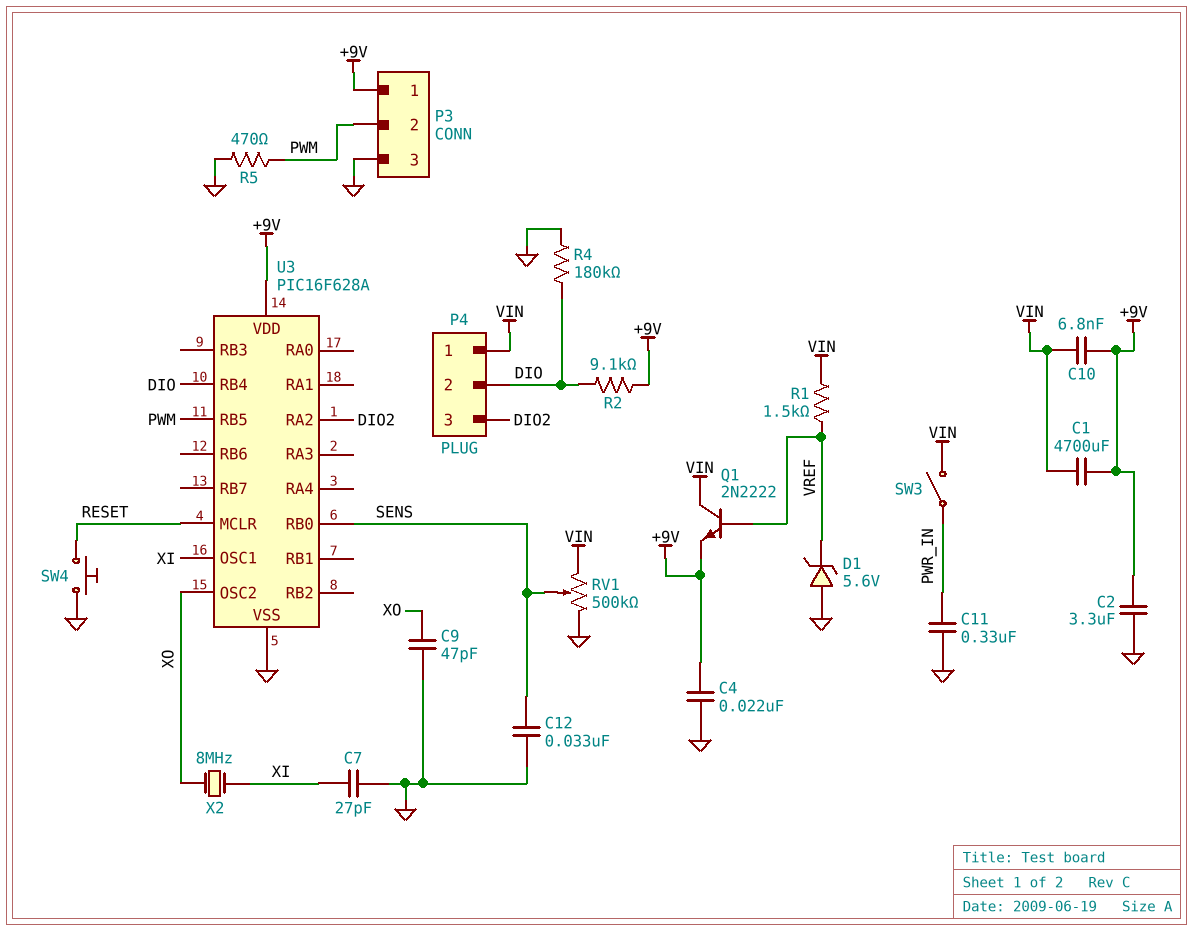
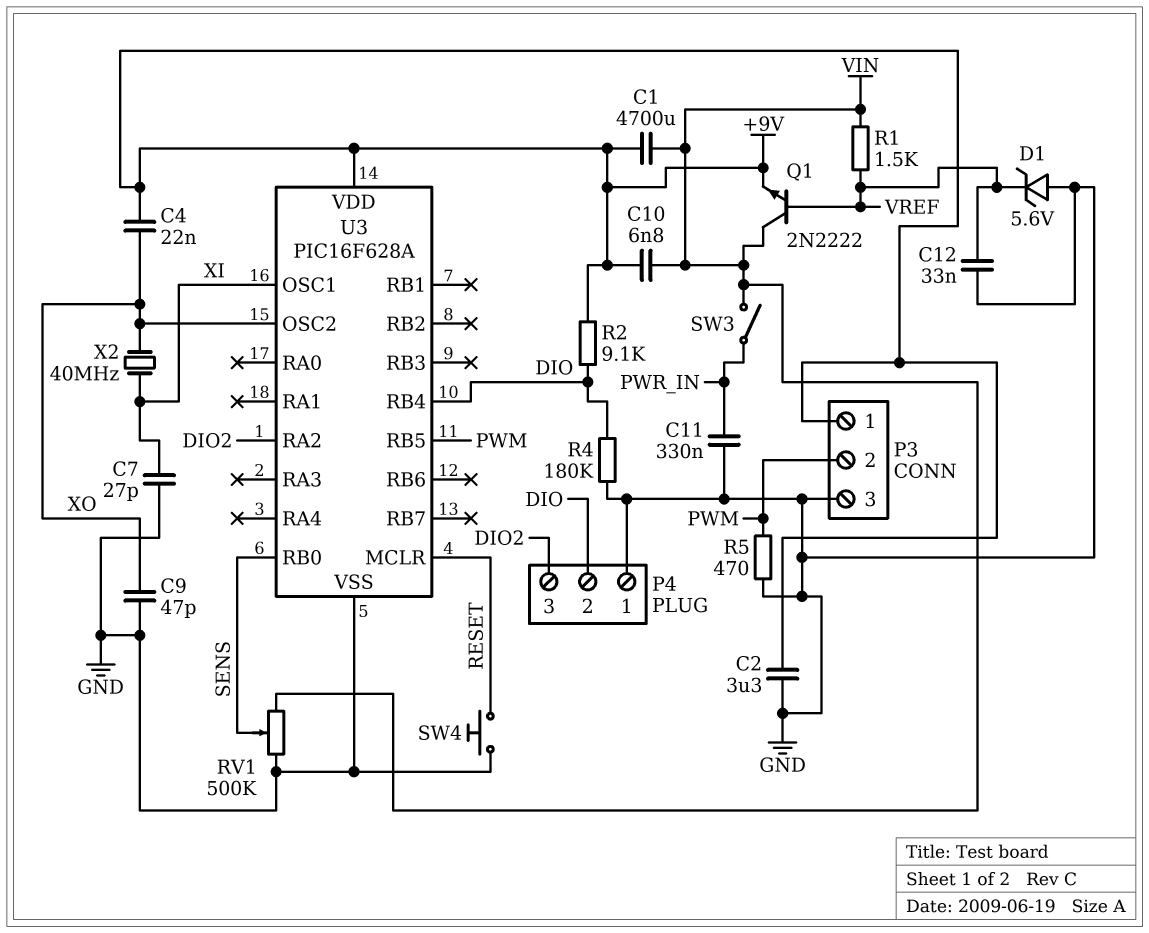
C4: 22nF (+9V, GND) -> 22nF (+9V, XO)
C12: 33nF (GND, SENS) -> 33nF (GND, VREF)
P4 pin 1: VIN -> GND
X2: 8MHz (XI, XO) -> 40MHz (XI, XO)

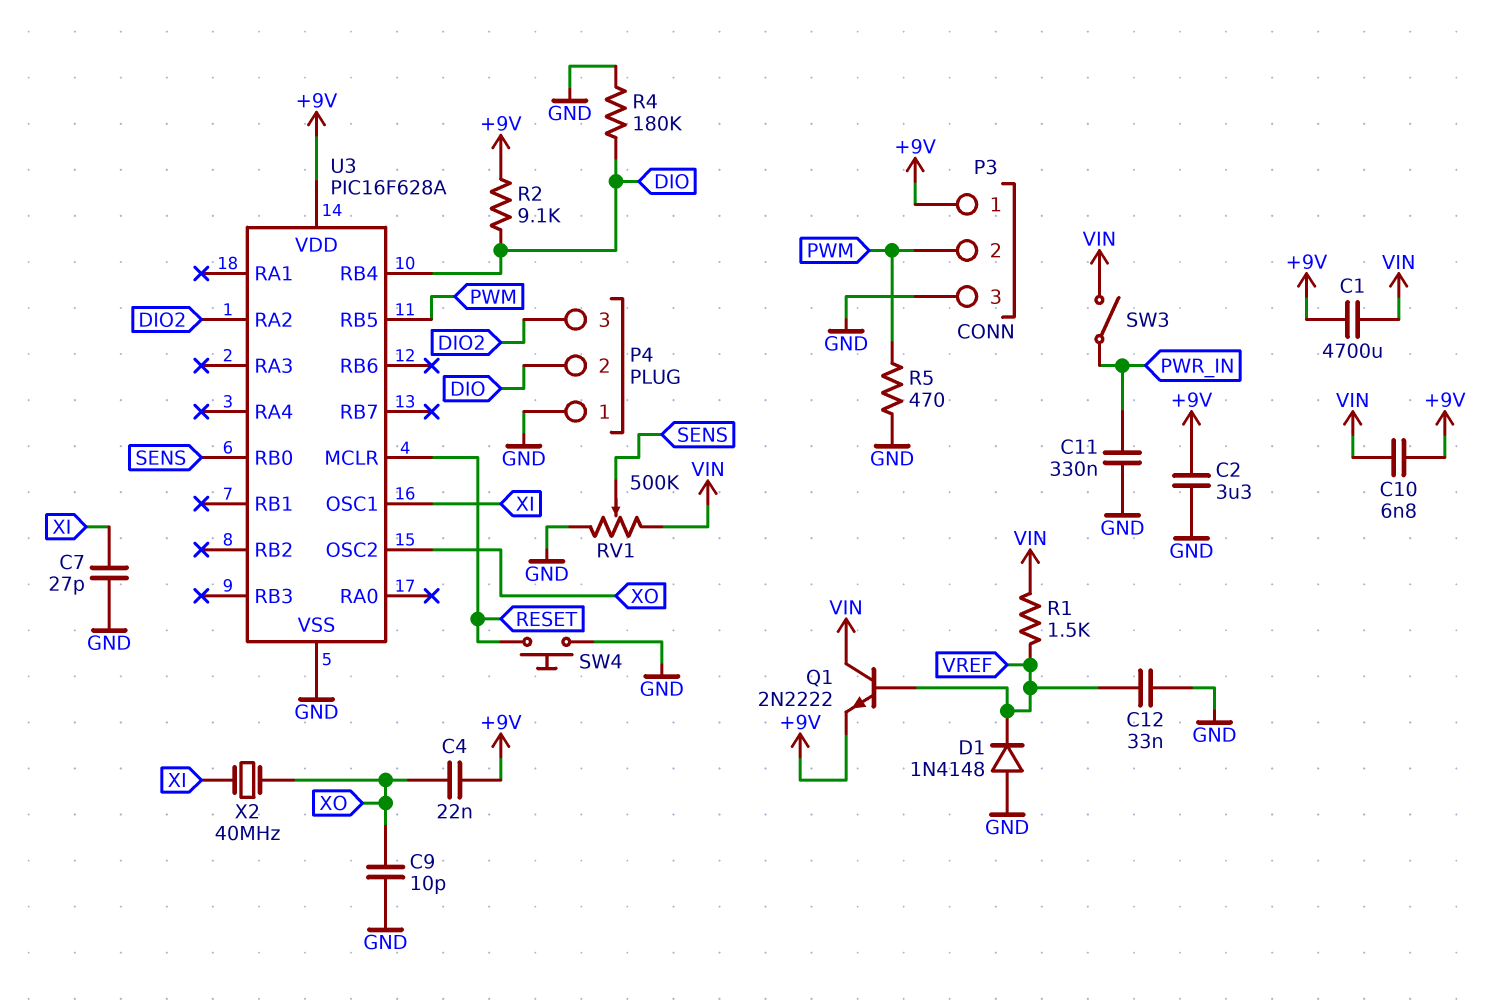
C9: 47pF (GND, XO) -> 10pF (GND, XO)
D1: zener 5.6V (A GND, K VREF) -> diode 1N4148 (A GND, K VREF)

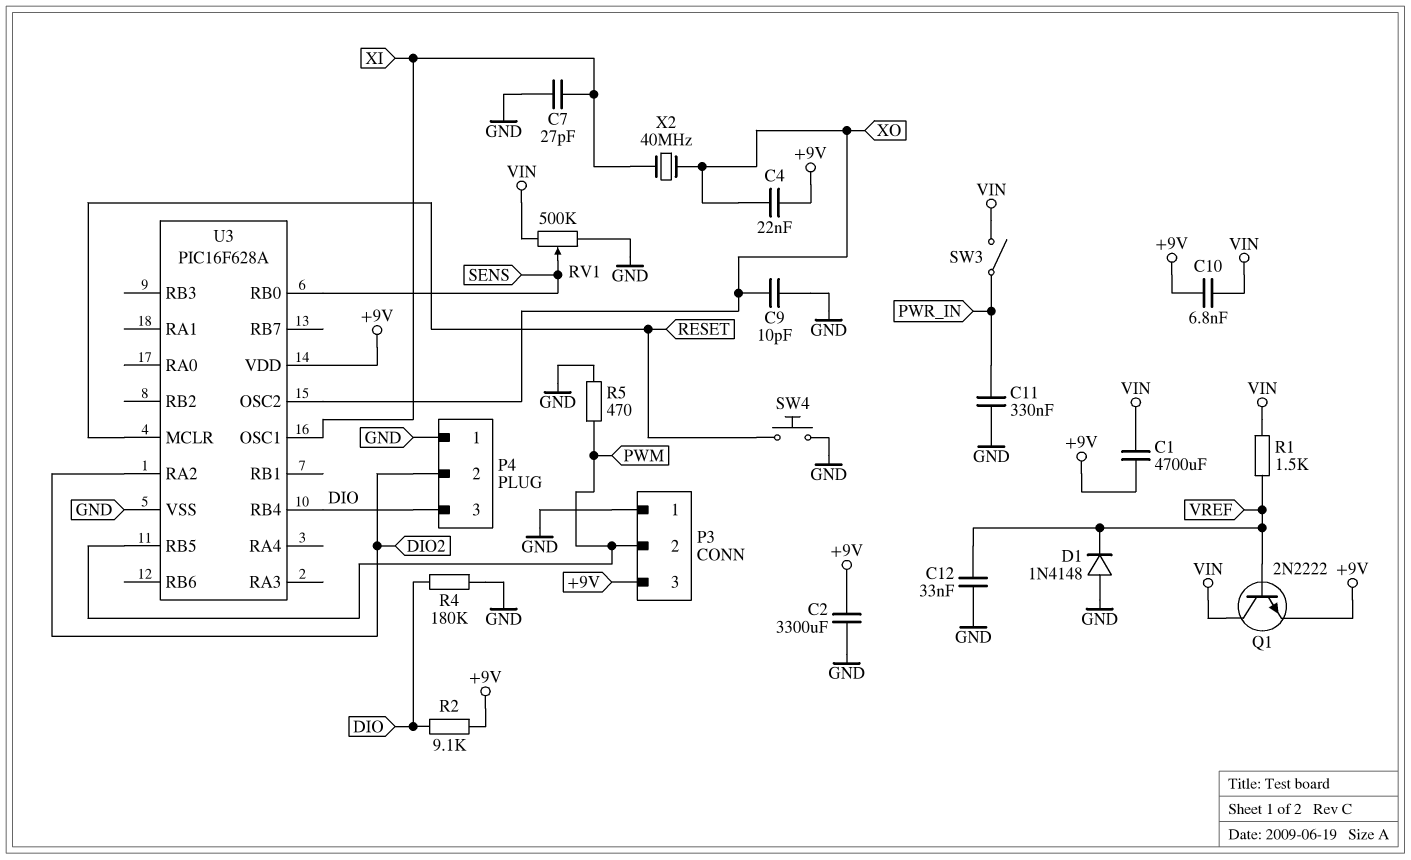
C2: 3.3uF (+9V, GND) -> 3300uF (+9V, GND)
P3 pin 1: +9V -> GND
P3 pin 3: GND -> +9V
P4 pin 2: DIO -> DIO2
P4 pin 3: DIO2 -> DIO

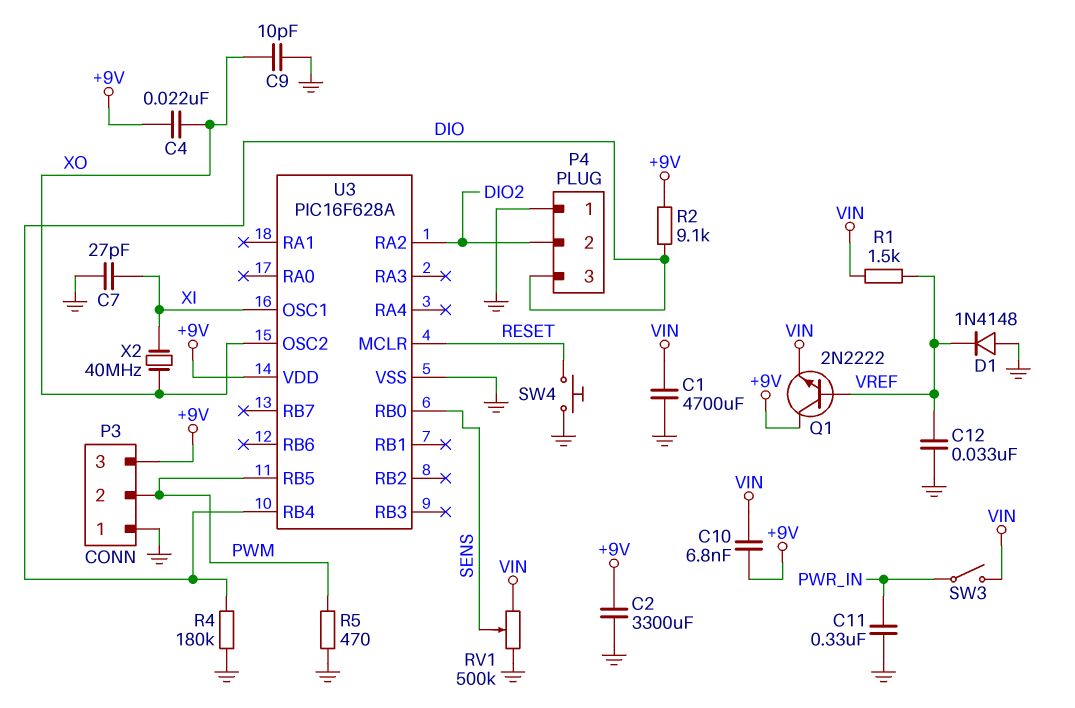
C1: 4700uF (+9V, VIN) -> 4700uF (GND, VIN)
Q1: NPN 2N2222 (B VREF, C VIN, E +9V) -> NPN 2N2222 (B VREF, C +9V, E VIN)

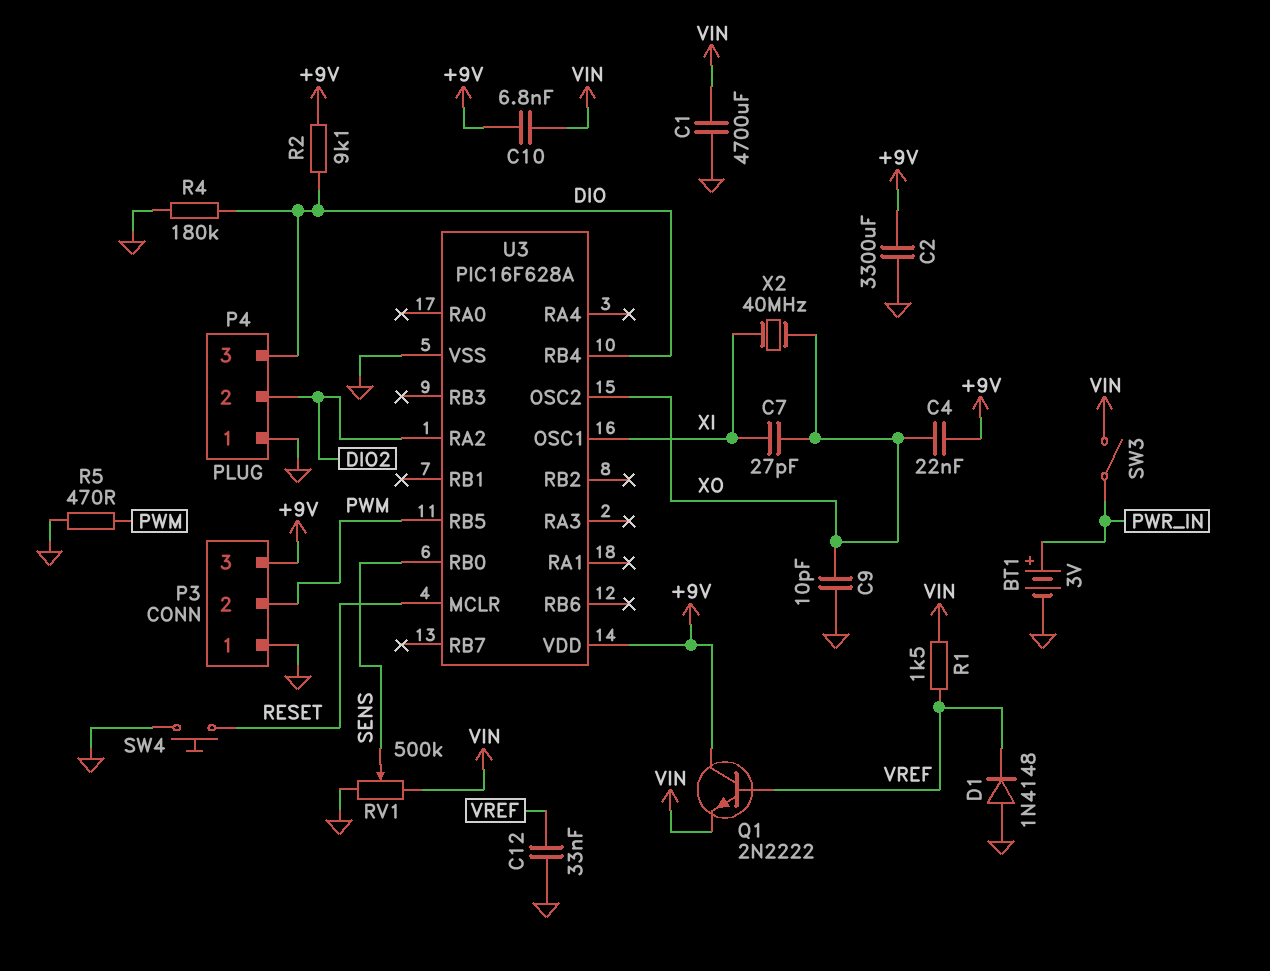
BT1: none -> 3V (plus PWR_IN, minus GND)
C7: 27pF (GND, XI) -> 27pF (XI, XO)
C11: 330nF (GND, PWR_IN) -> none

